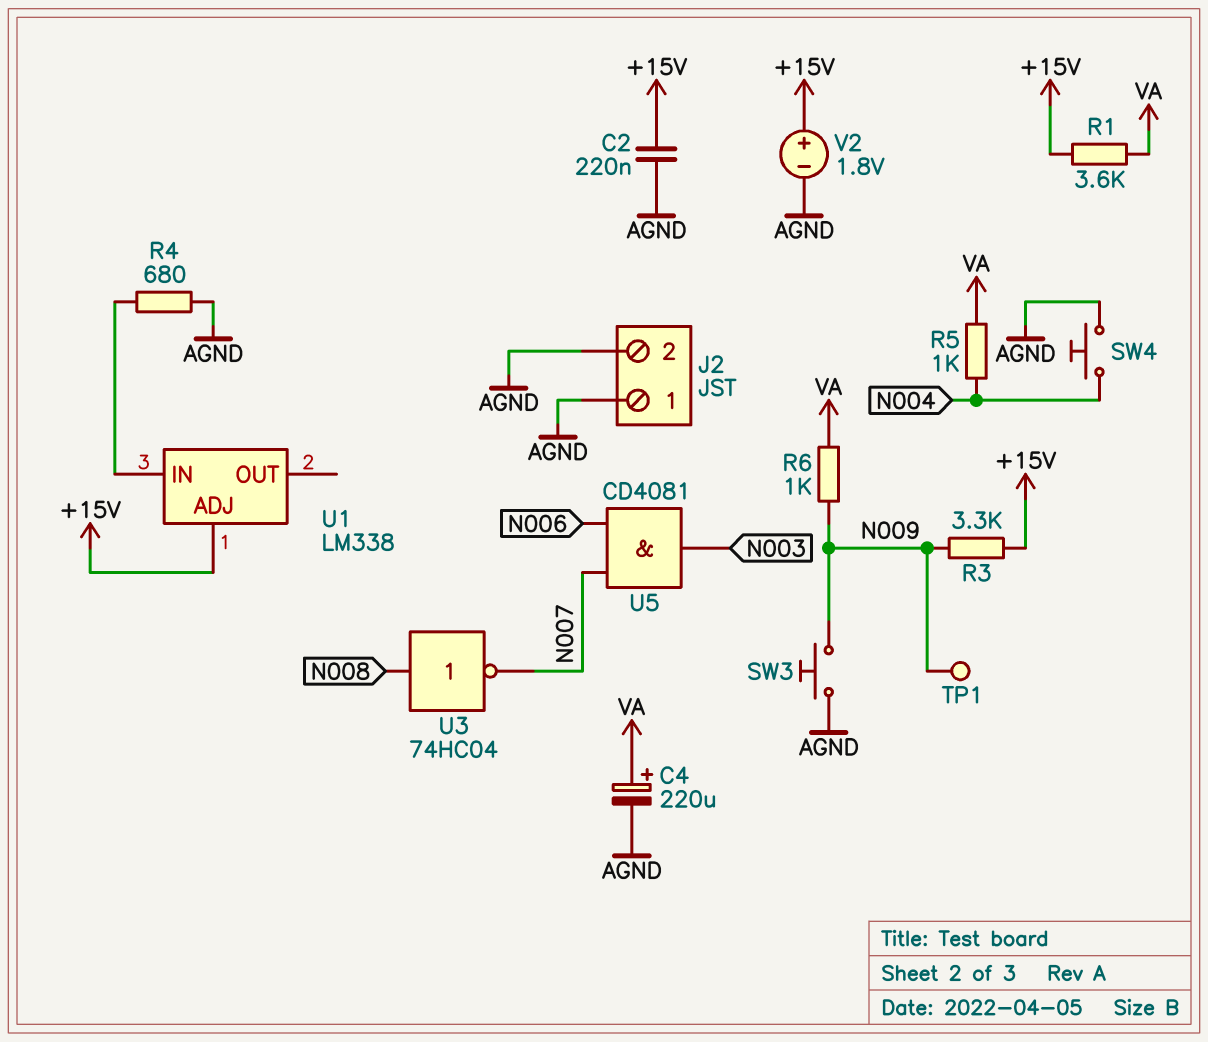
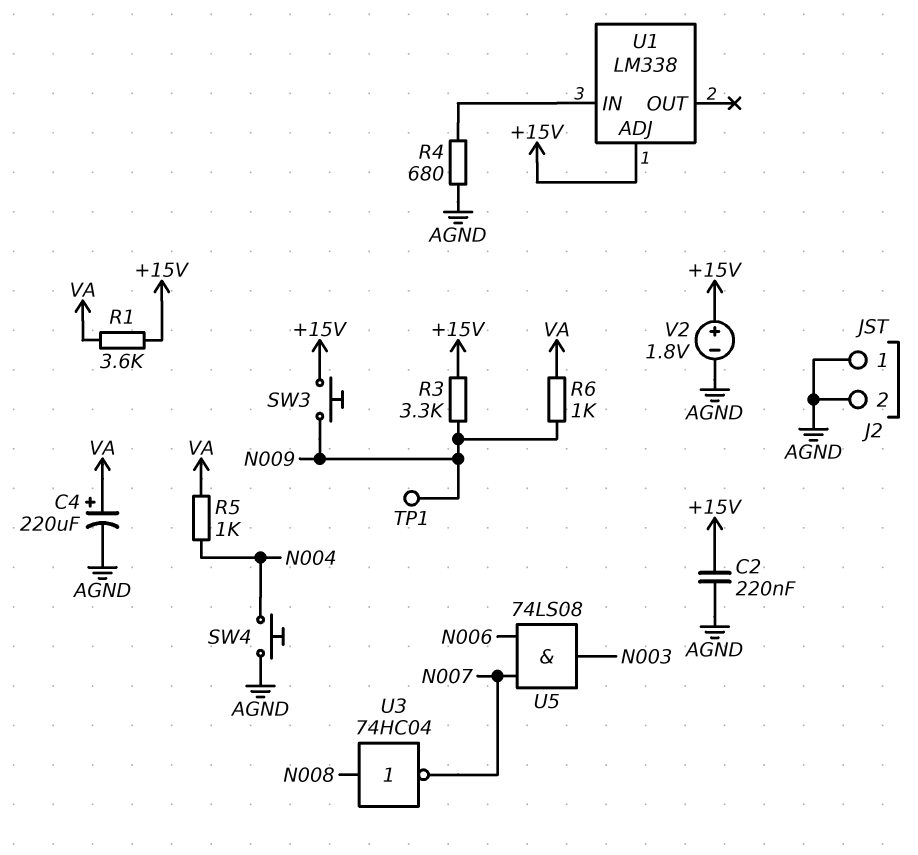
SW3: button (AGND, N009) -> button (+15V, N009)
U5: AND CD4081 (in N006, in N007, out N003) -> AND 74LS08 (in N006, in N007, out N003)

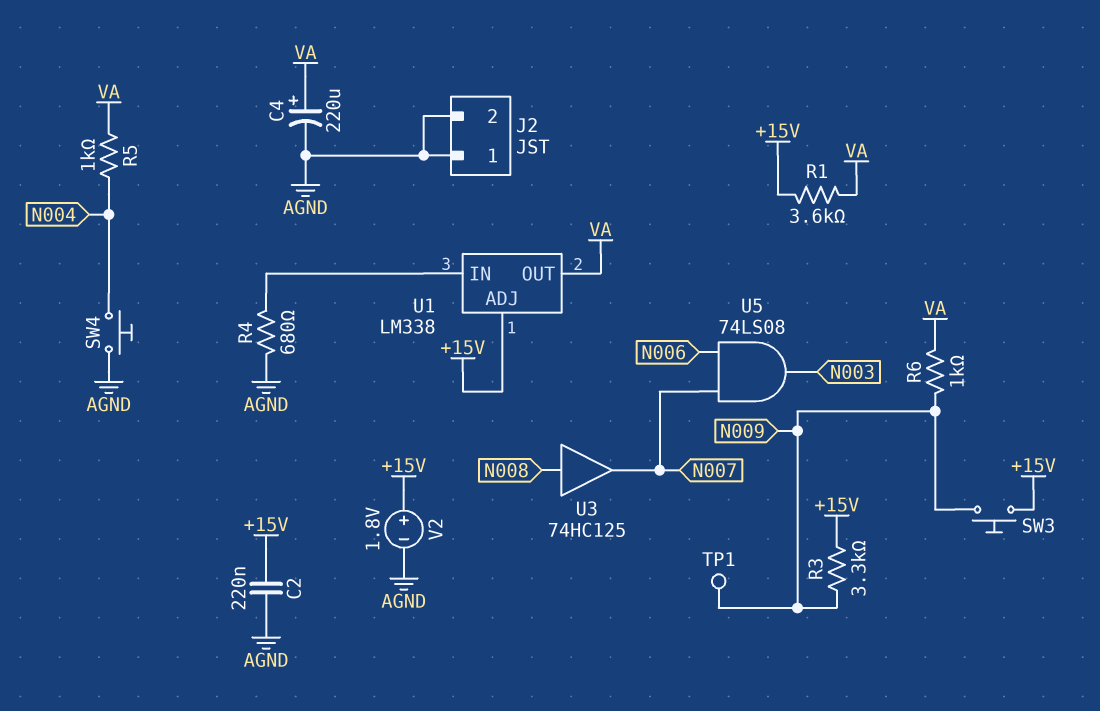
U1 pin OUT: none -> VA
U3: NOT 74HC04 (in N008, out N007) -> buffer 74HC125 (in N008, out N007)

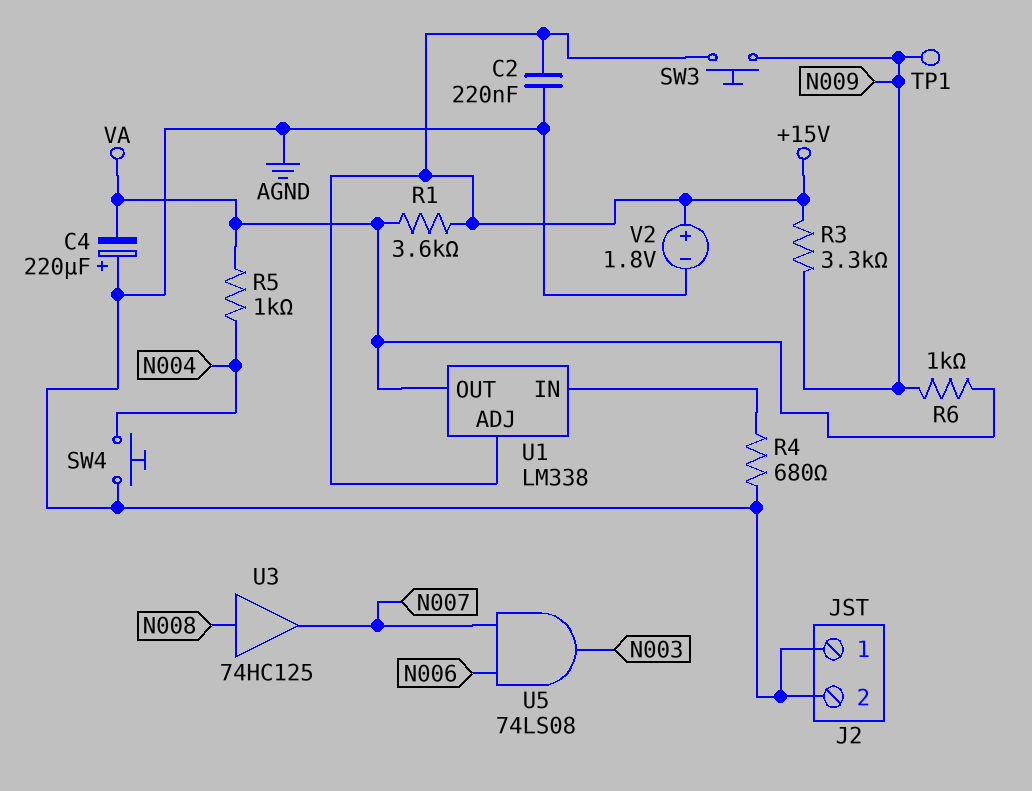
C4: 220uF (plus VA, minus AGND) -> 220uF (plus AGND, minus VA)

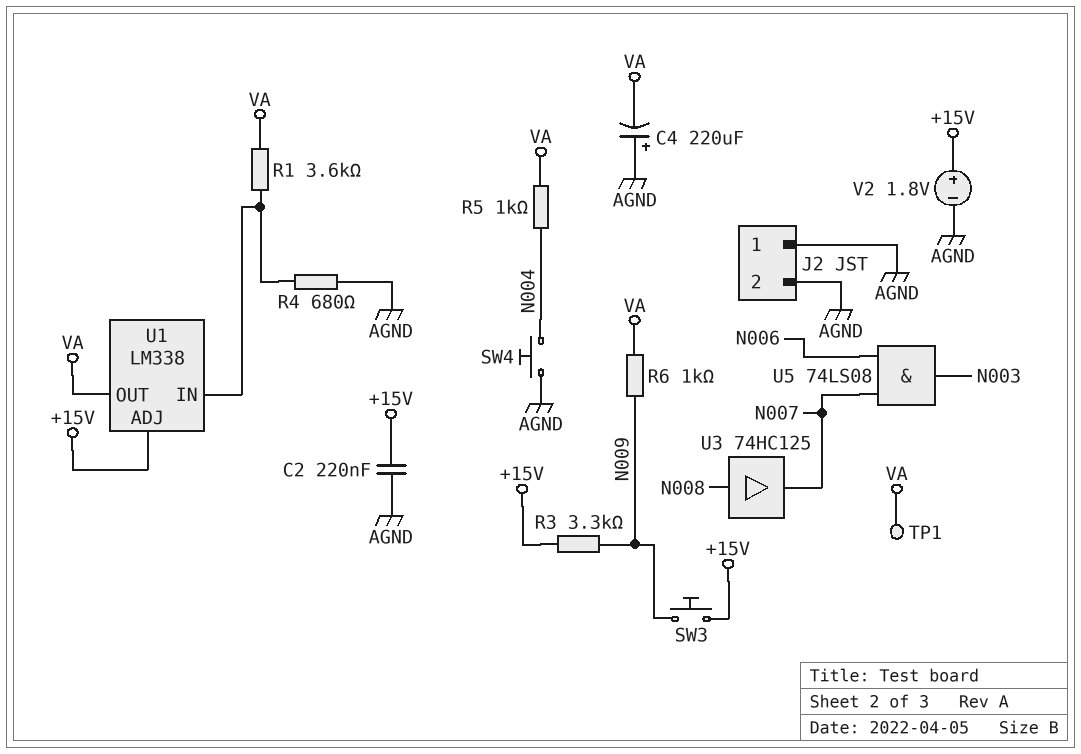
R1: 3.6k (+15V, VA) -> 3.6k (U1/IN, VA)
TP1: test point (N009) -> test point (VA)

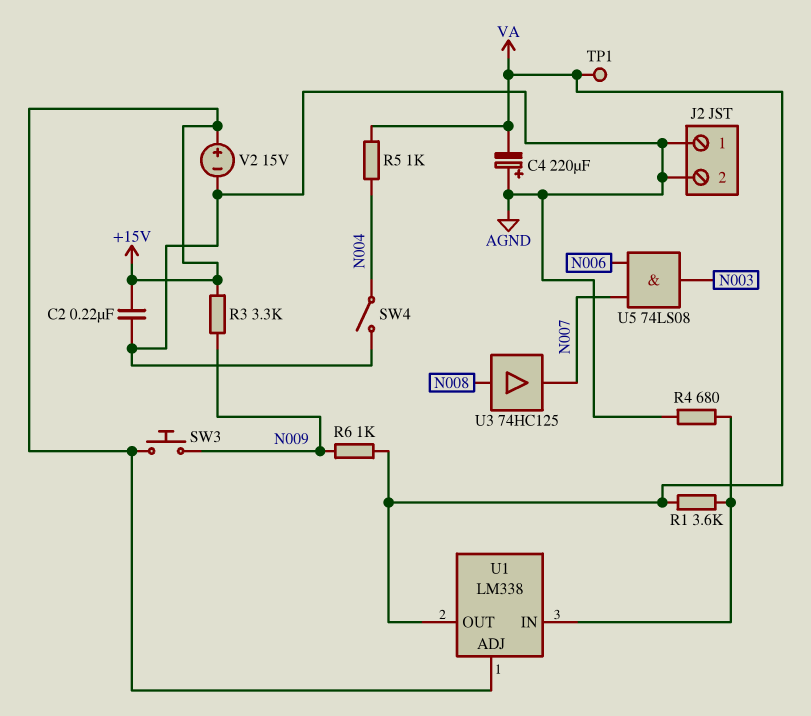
SW4: button (AGND, N004) -> switch (AGND, N004)
V2: 1.8V (plus +15V, minus AGND) -> 15V (plus +15V, minus AGND)

